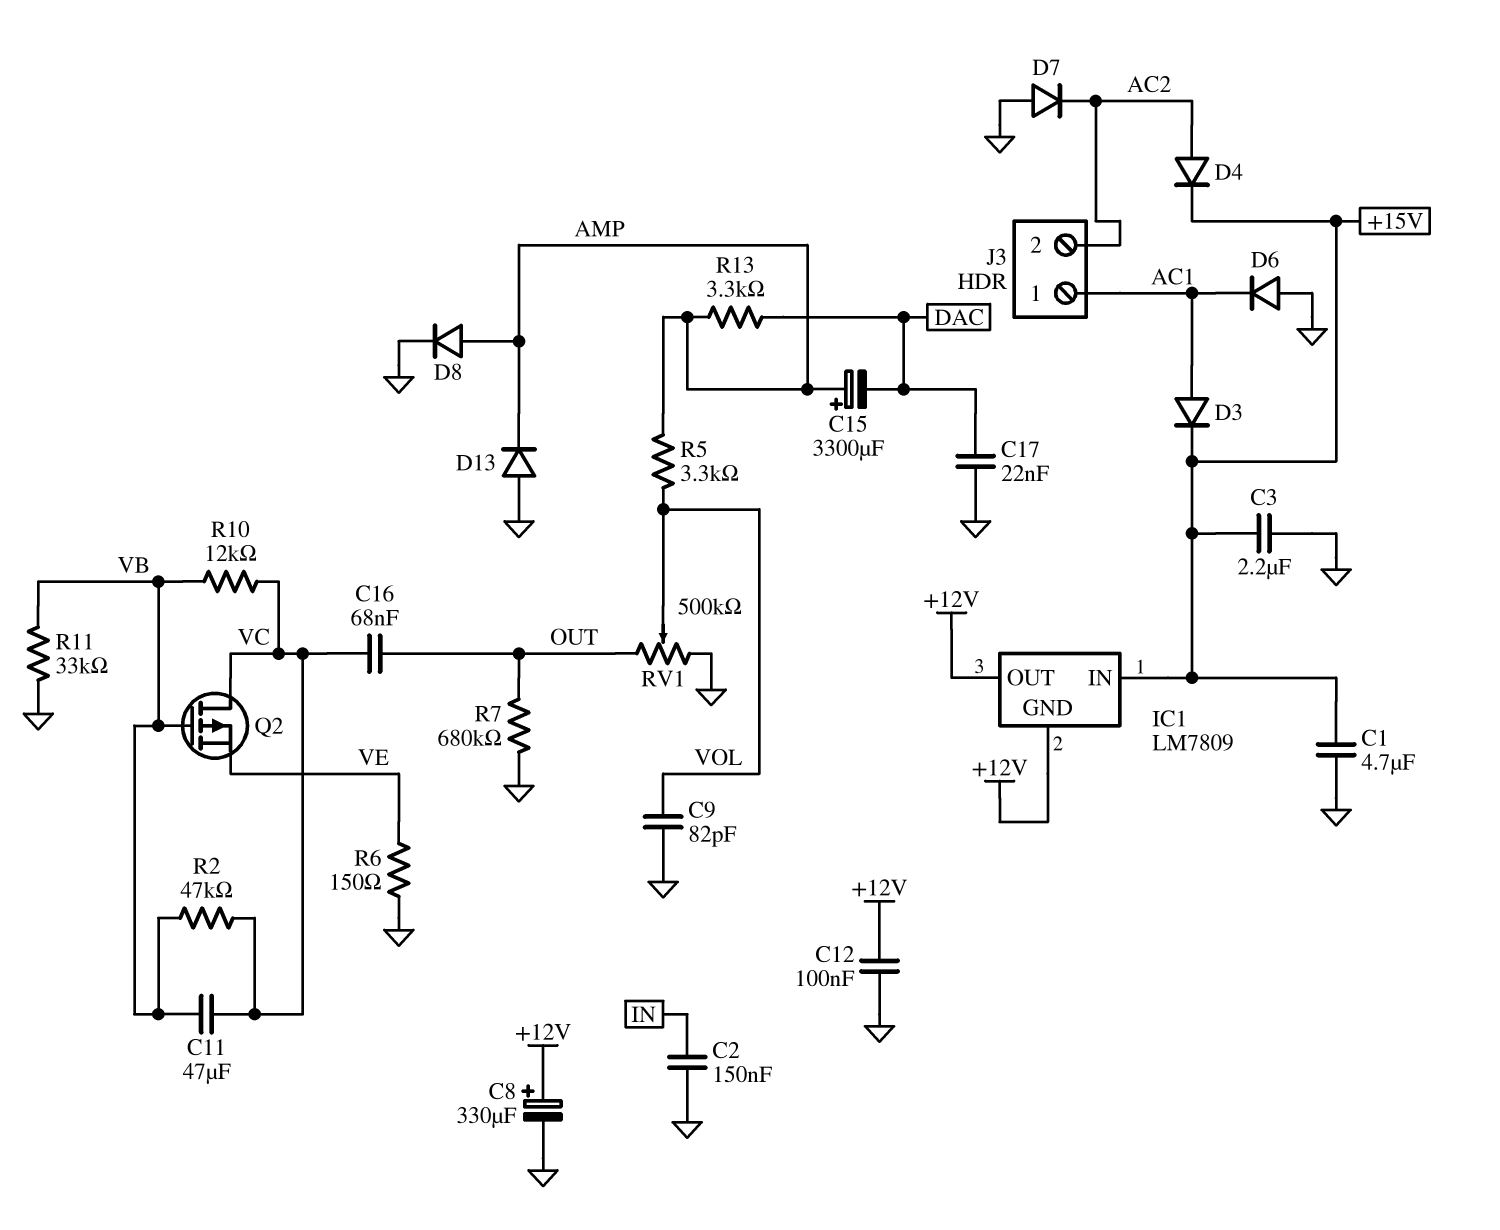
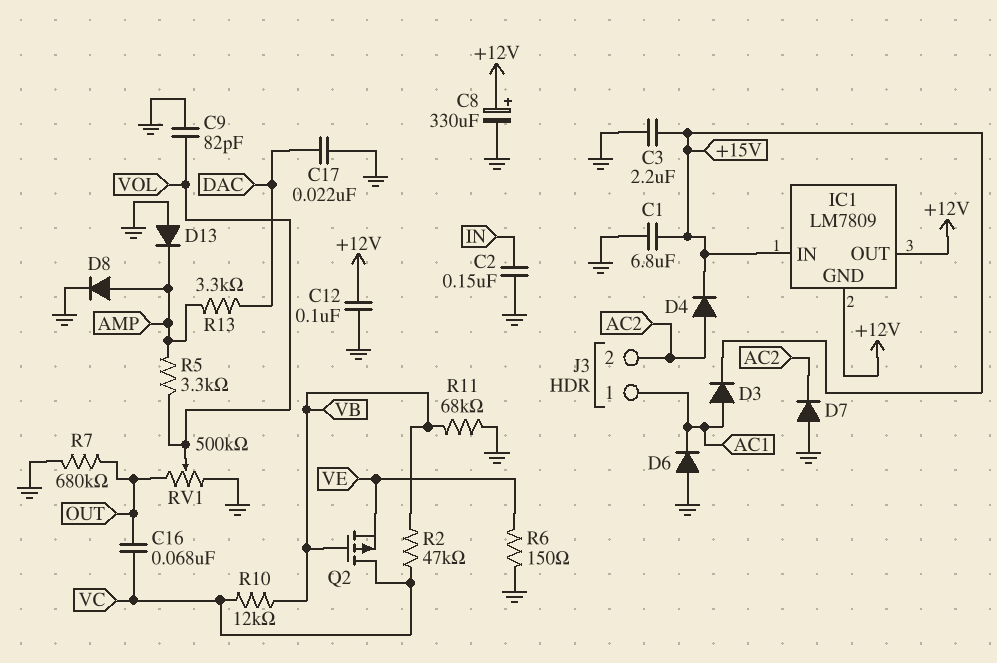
C1: 4.7uF (+15V, GND) -> 6.8uF (+15V, GND)
C11: 47uF (VB, VC) -> none
C15: 3300uF (plus AMP, minus DAC) -> none
R11: 33k (GND, VB) -> 68k (GND, VB)

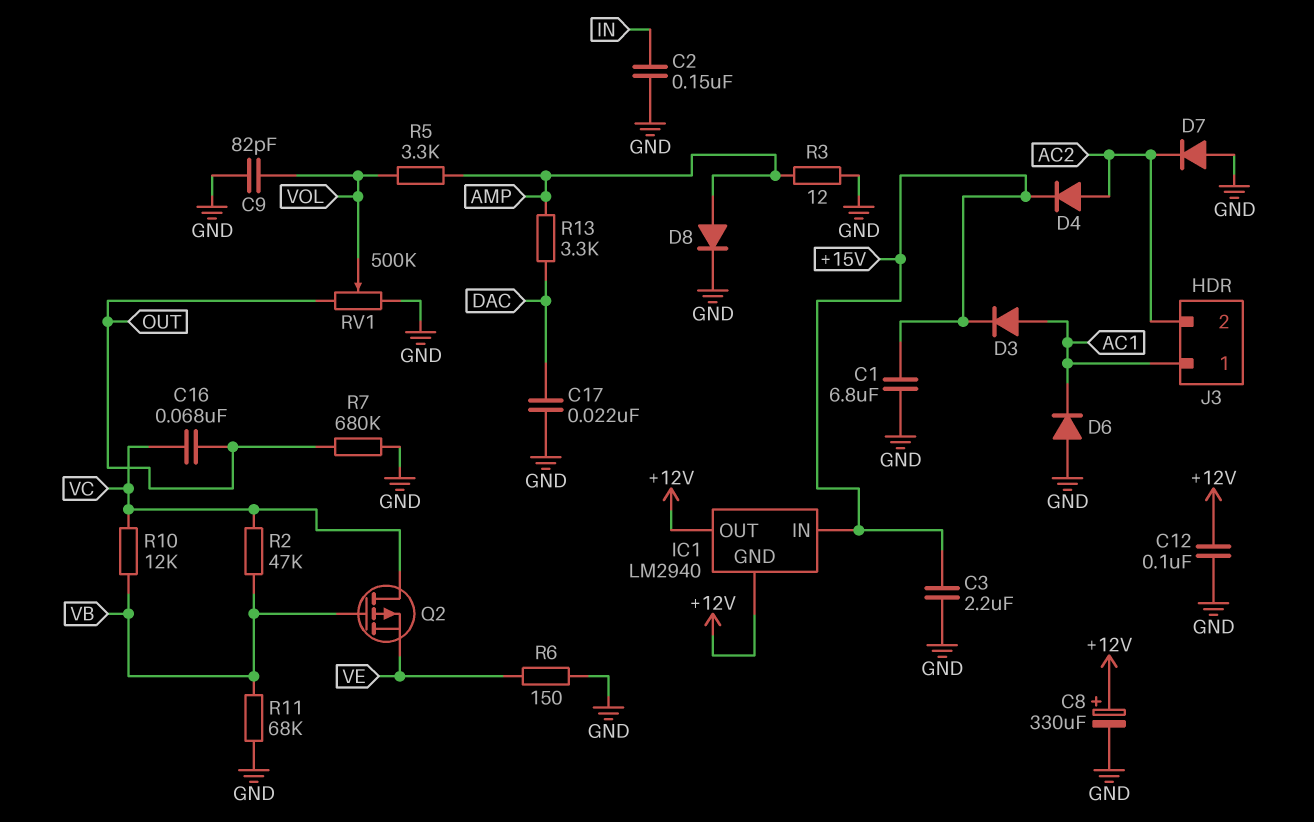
D13: diode (A GND, K AMP) -> none
IC1: LM7809 -> LM2940
R3: none -> 12 (AMP, GND)

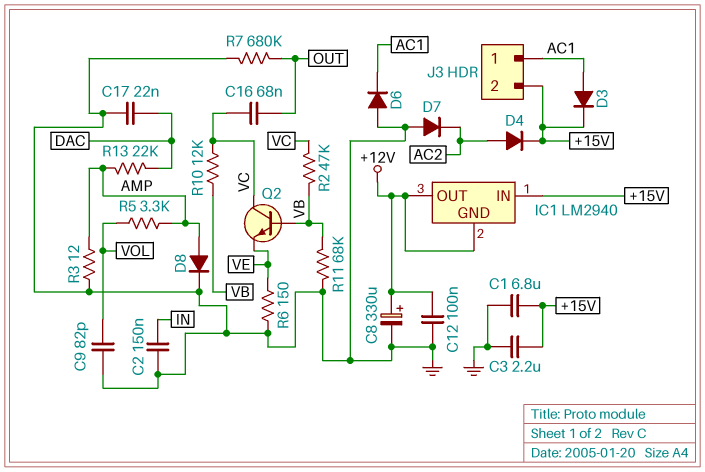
J3 pin 2: AC2 -> +15V
Q2: PMOS (G VB, D VC, S VE) -> NPN (B VB, C VC, E VE)
R13: 3.3k (AMP, DAC) -> 22k (AMP, DAC)
RV1: 500k (GND, OUT, wiper VOL) -> none

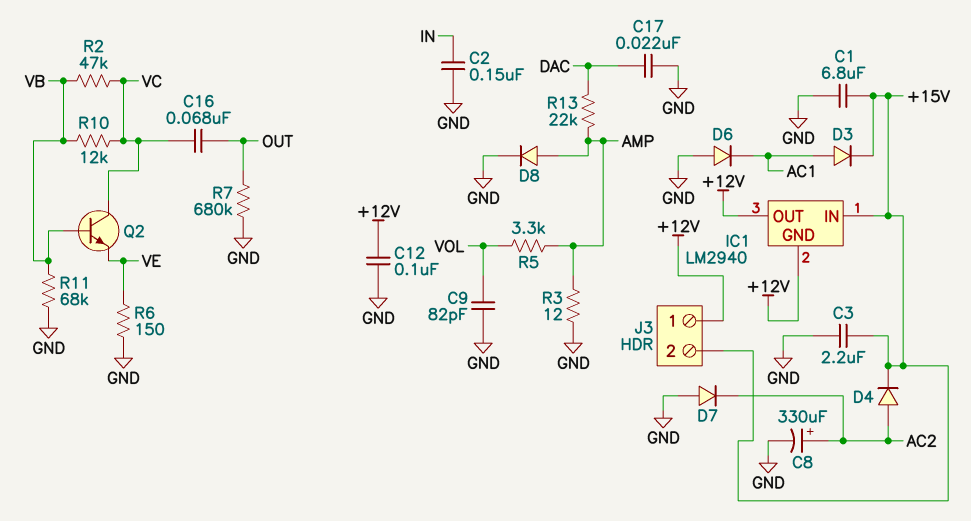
C8: 330uF (plus +12V, minus GND) -> 330uF (plus AC2, minus GND)
J3 pin 1: AC1 -> +12V

